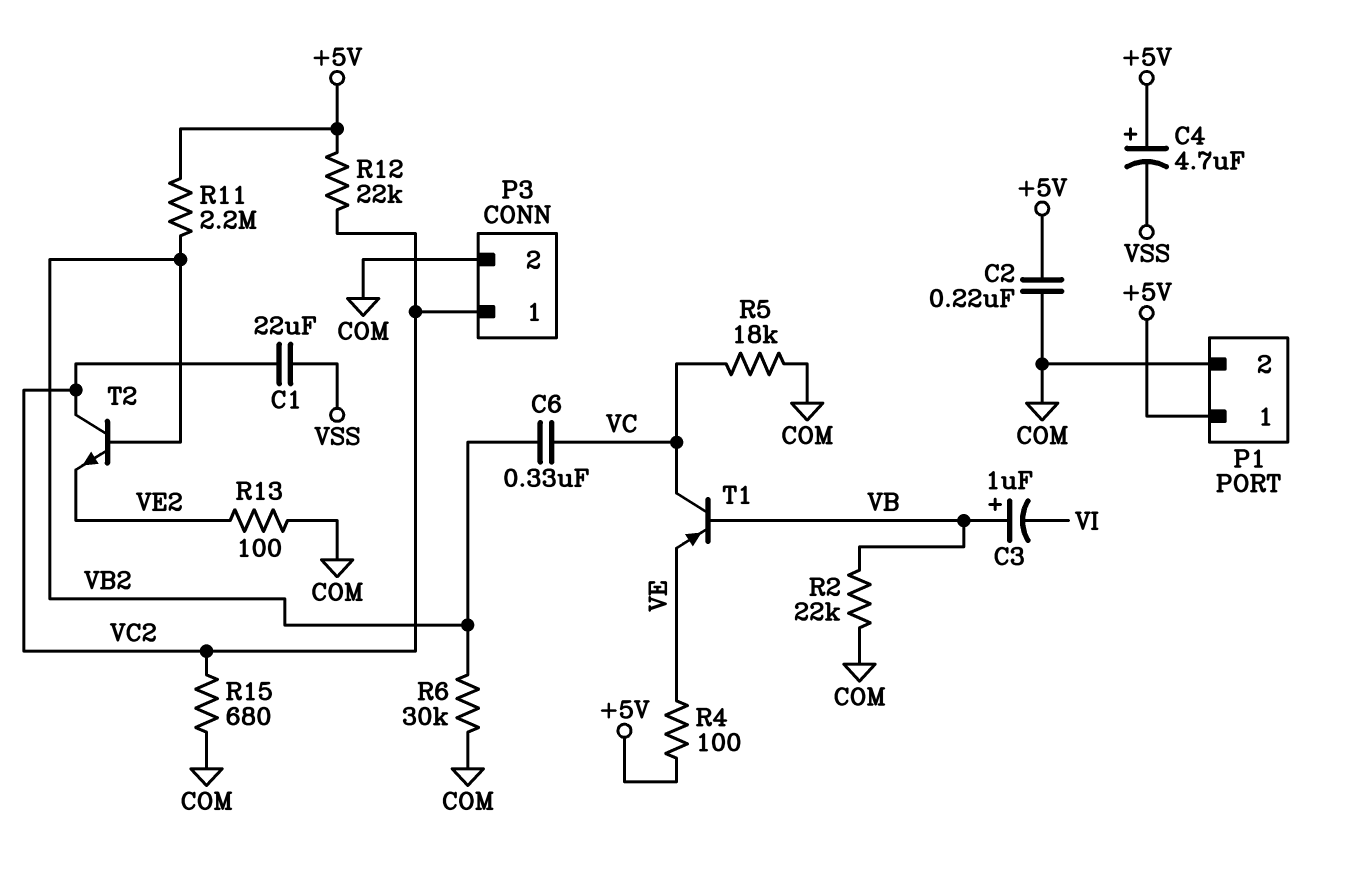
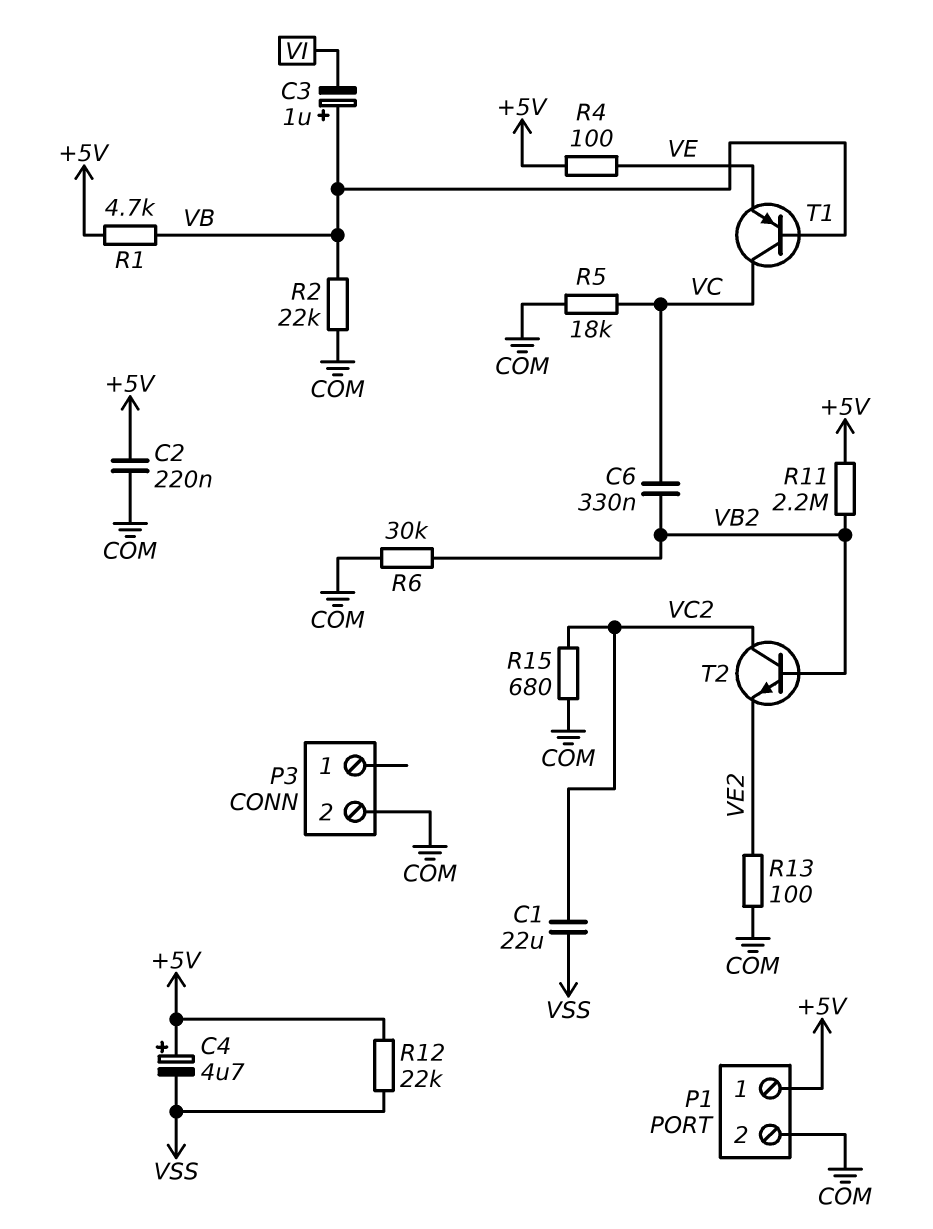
P3 pin 1: VC2 -> none
R1: none -> 4.7k (+5V, VB)
R12: 22k (+5V, VC2) -> 22k (+5V, VSS)

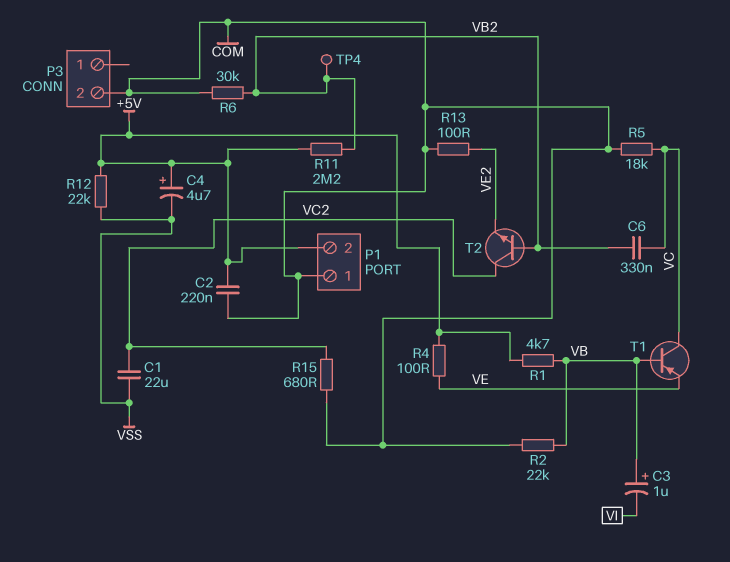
P1 pin 1: +5V -> COM
P1 pin 2: COM -> +5V
TP4: none -> test point (VB2)

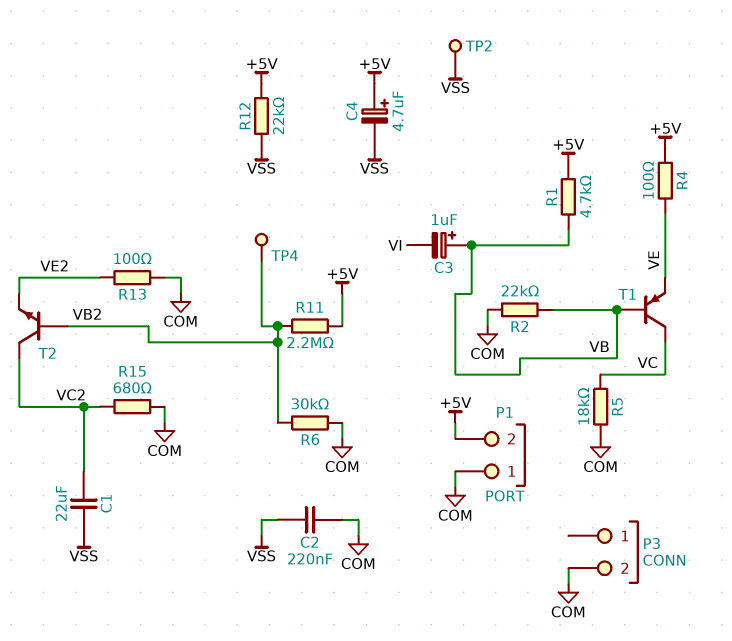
C2: 220nF (+5V, COM) -> 220nF (COM, VSS)
C6: 330nF (VB2, VC) -> none
TP2: none -> test point (VSS)

